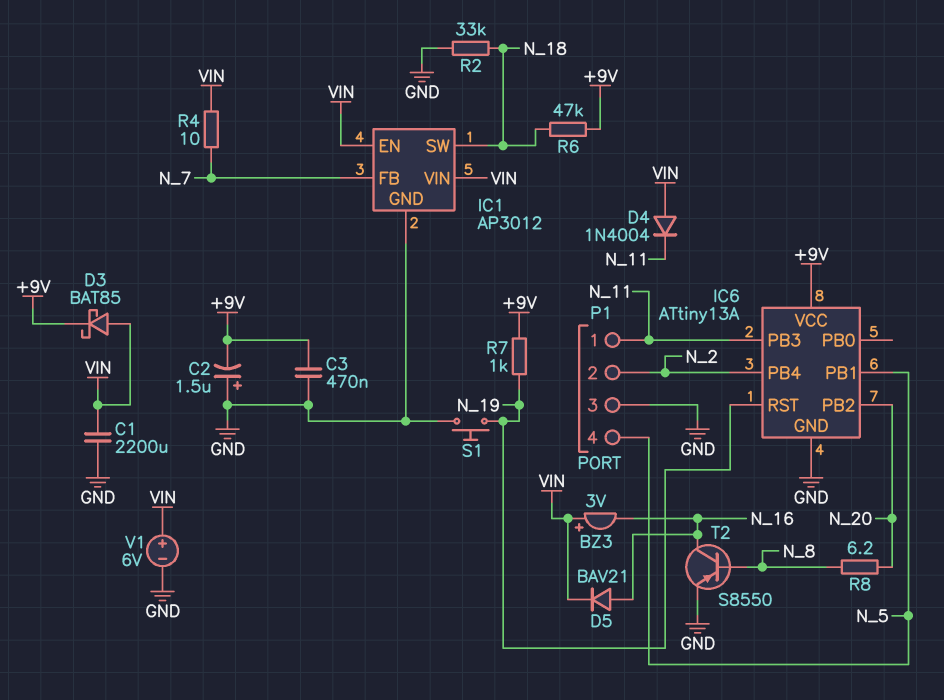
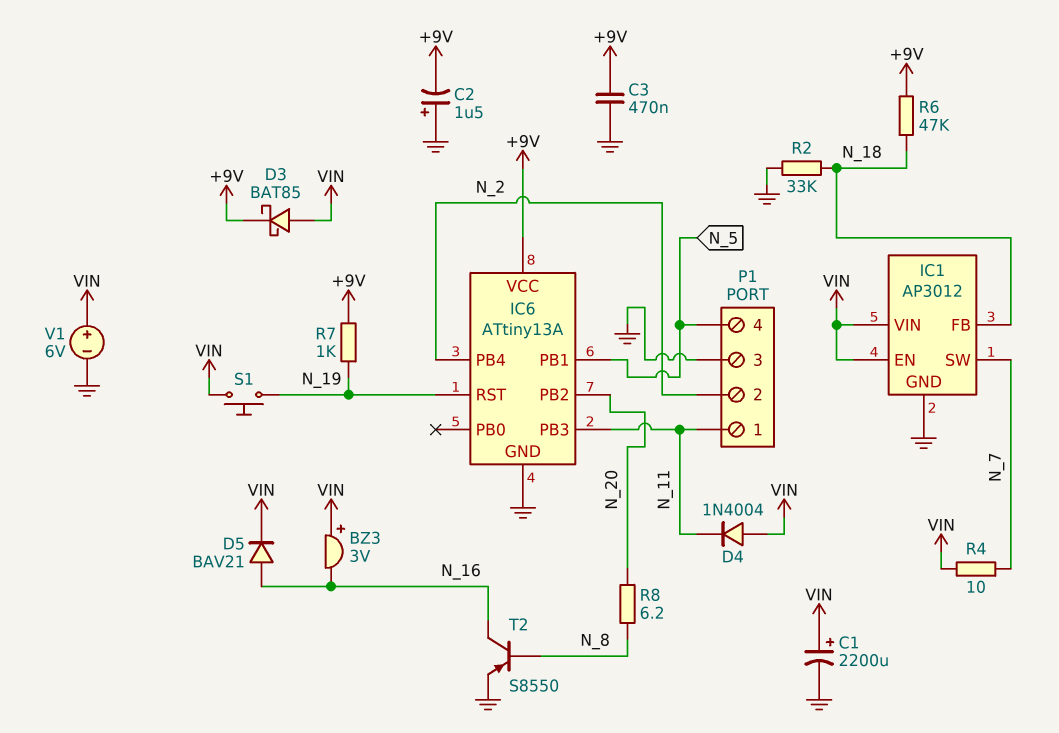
C1: 2200uF (GND, VIN) -> 2200uF (plus VIN, minus GND)
IC1 pin FB: N_7 -> N_18
IC1 pin SW: N_18 -> N_7
S1: button (GND, N_19) -> button (N_19, VIN)

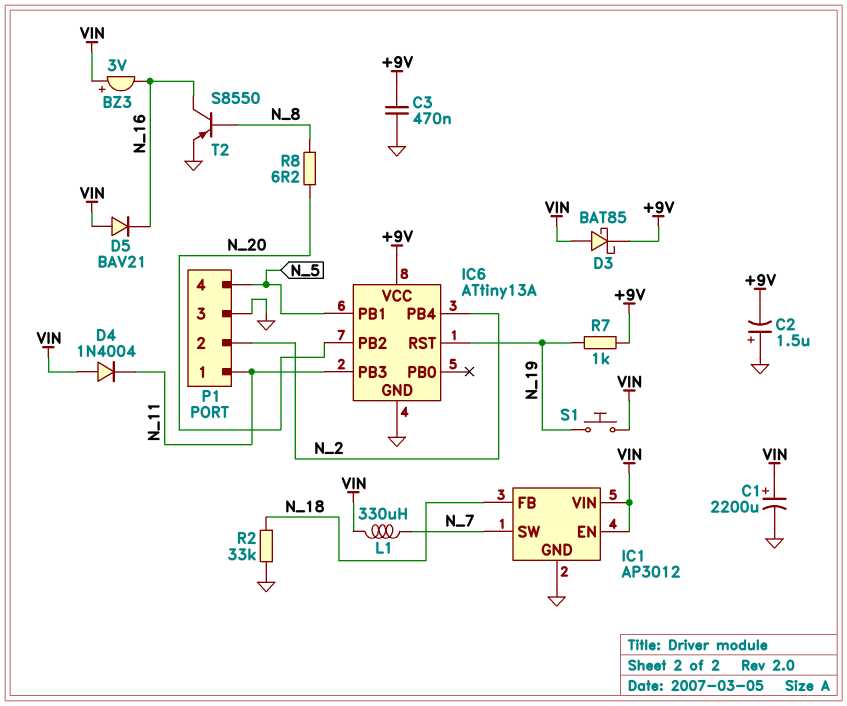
D5: diode BAV21 (A N_16, K VIN) -> diode BAV21 (A VIN, K N_16)
L1: none -> 330uH (N_7, VIN)
R4: 10 (N_7, VIN) -> none
R6: 47k (+9V, N_18) -> none
V1: 6V (plus VIN, minus GND) -> none

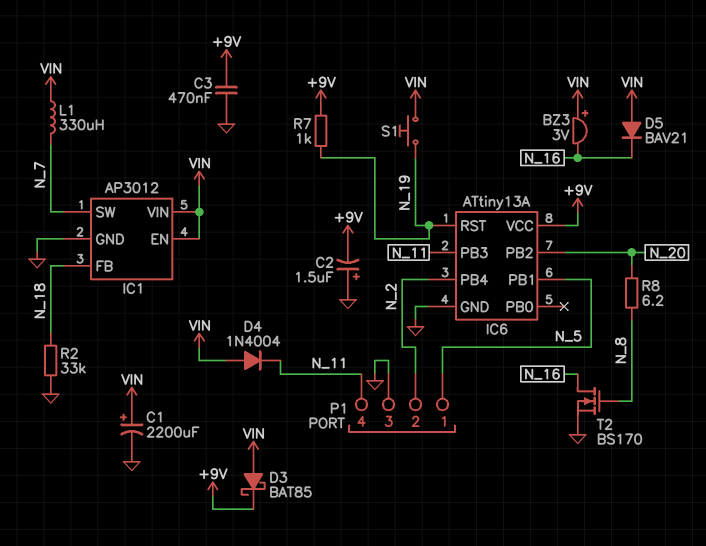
P1 pin 1: N_11 -> N_5
P1 pin 4: N_5 -> N_11
T2: PNP S8550 (B N_8, C N_16, E GND) -> NMOS BS170 (G N_8, D N_16, S GND)

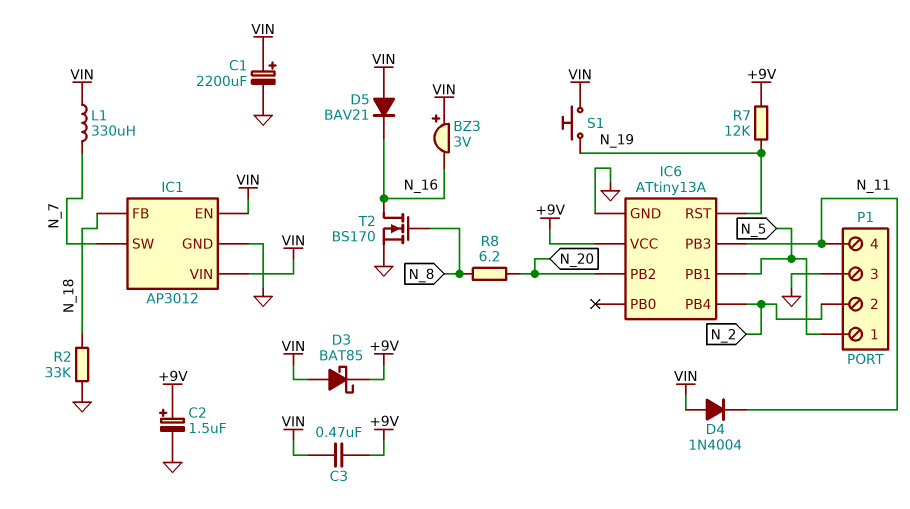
C2: 1.5uF (plus GND, minus +9V) -> 1.5uF (plus +9V, minus GND)
C3: 470nF (+9V, GND) -> 470nF (+9V, VIN)
R7: 1k (+9V, N_19) -> 12k (+9V, N_19)

